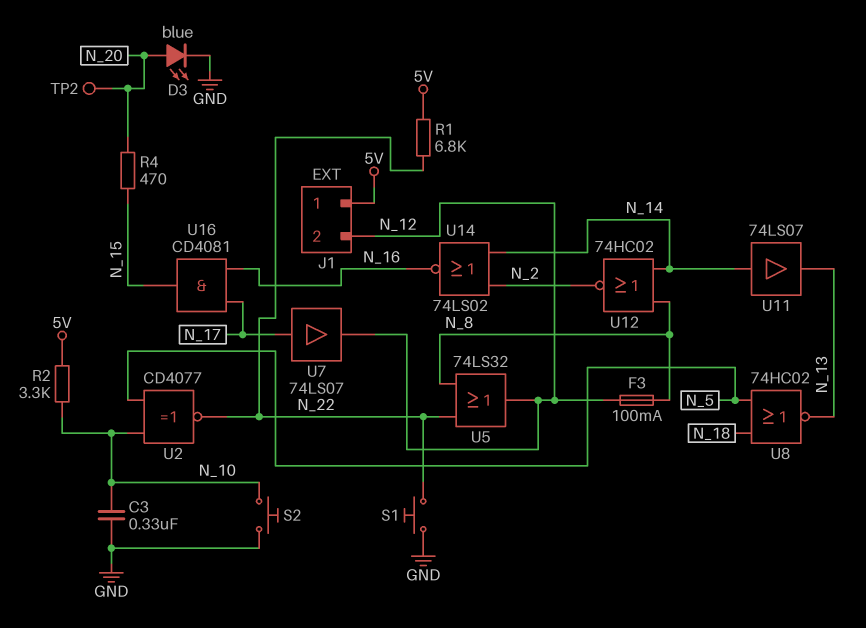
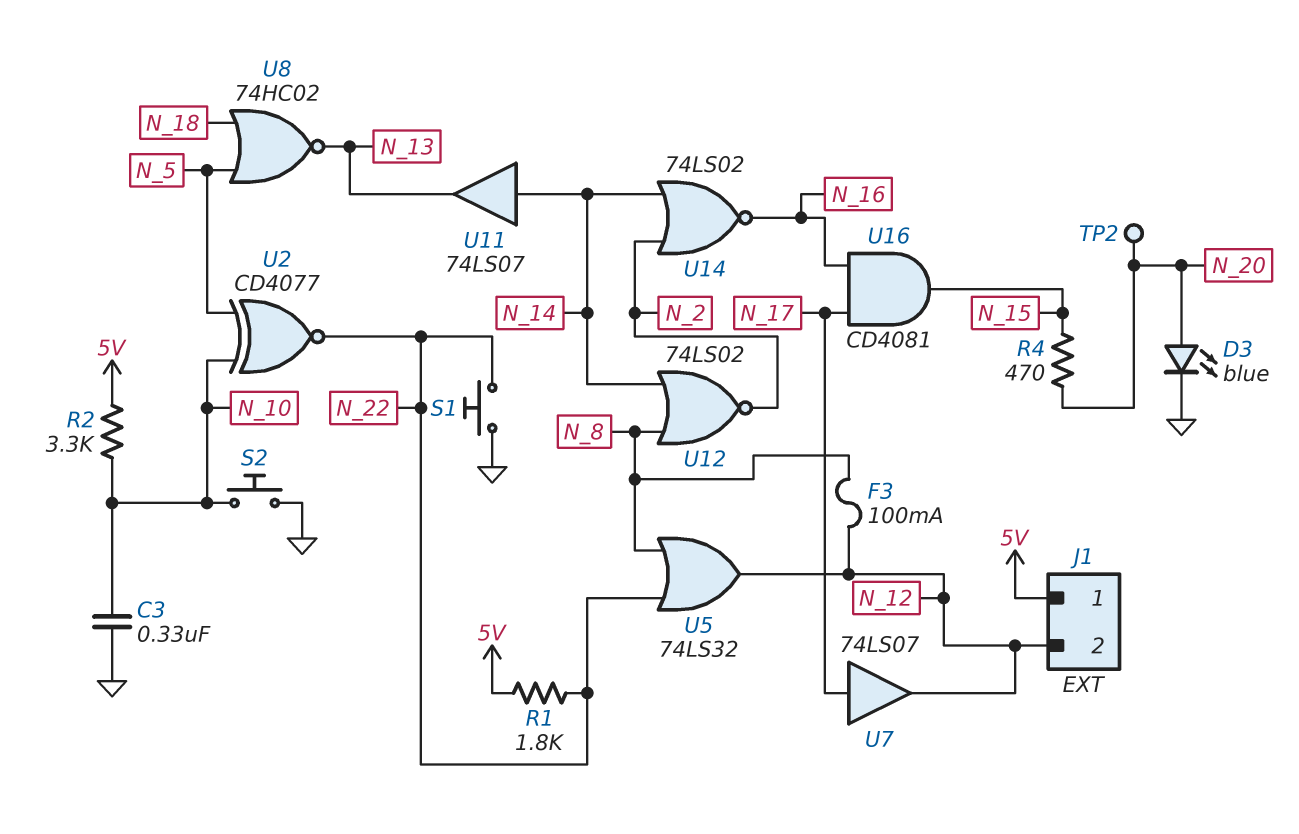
R1: 6.8k (5V, N_22) -> 1.8k (5V, N_22)
U12: NOR 74HC02 (in N_8, in N_14, out N_2) -> NOR 74LS02 (in N_8, in N_14, out N_2)

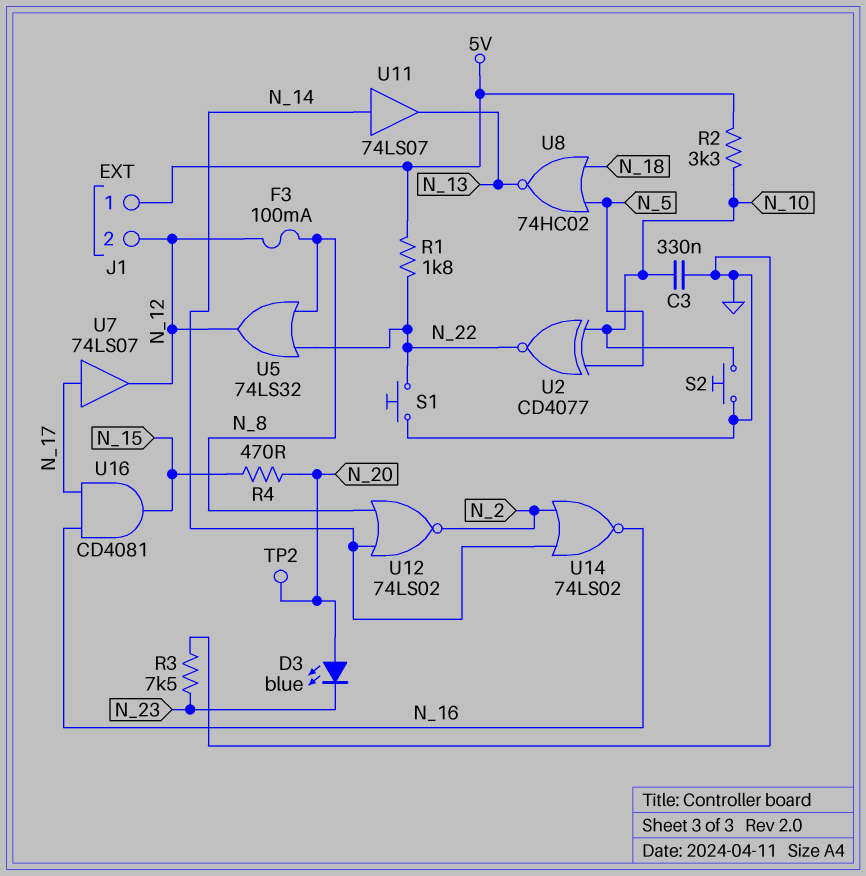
D3: LED blue (A N_20, K GND) -> LED blue (A N_20, K N_23)
R3: none -> 7.5k (GND, N_23)

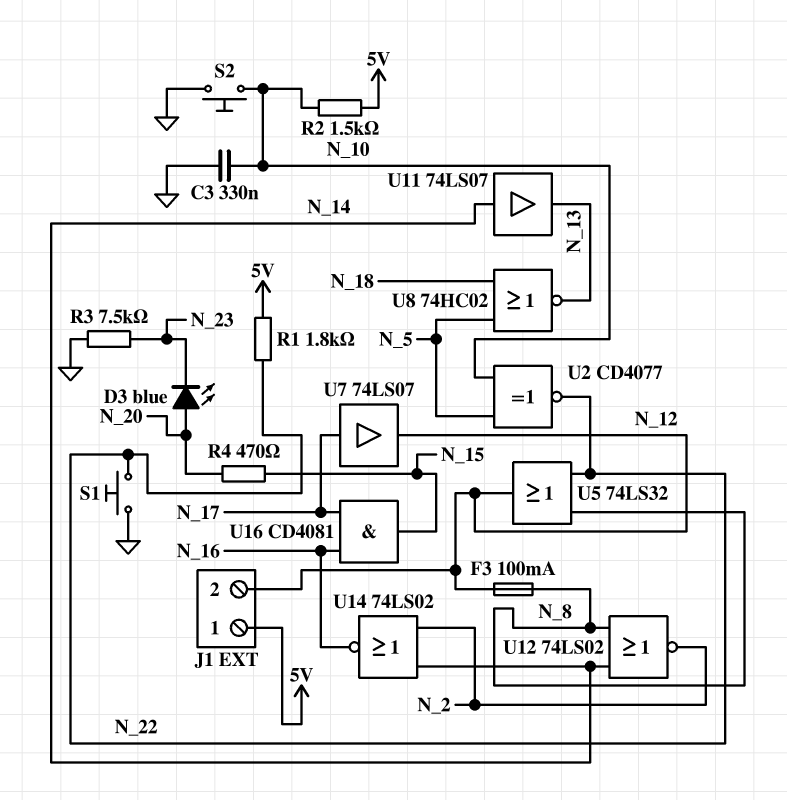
R2: 3.3k (5V, N_10) -> 1.5k (5V, N_10)
TP2: test point (N_20) -> none

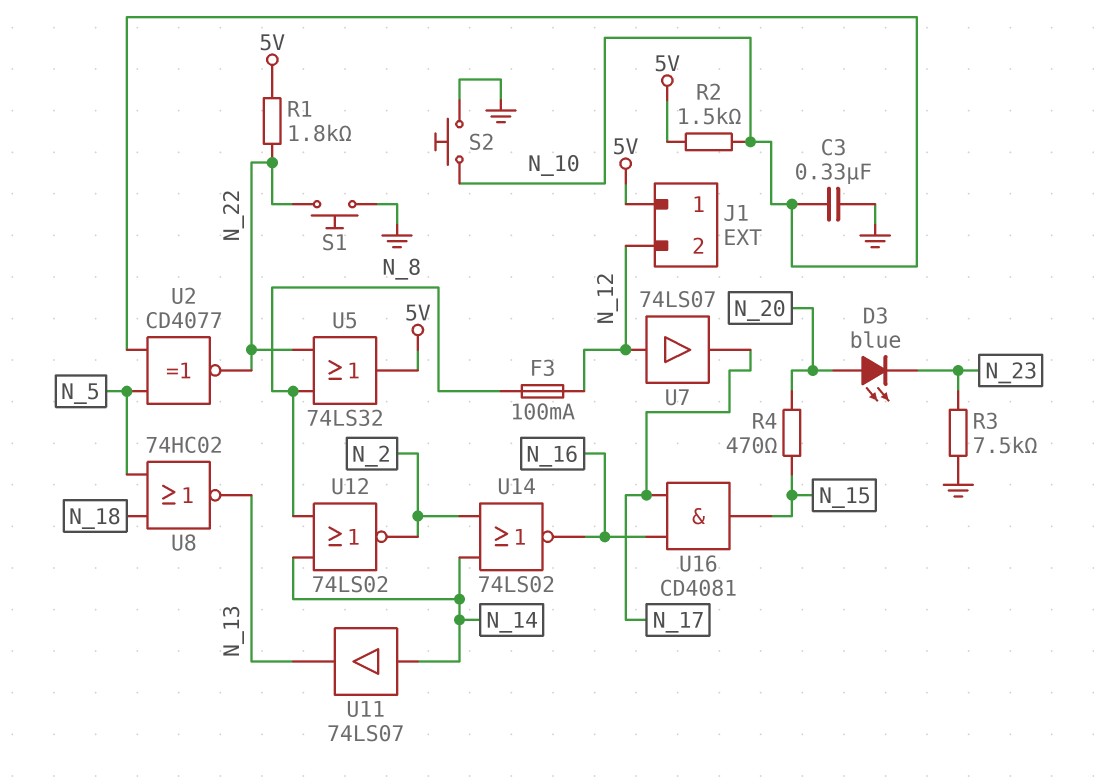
U5: OR 74LS32 (in N_8, in N_22, out N_12) -> OR 74LS32 (in N_8, in N_22, out 5V)
U7: buffer 74LS07 (in N_17, out N_12) -> buffer 74LS07 (in N_12, out N_17)

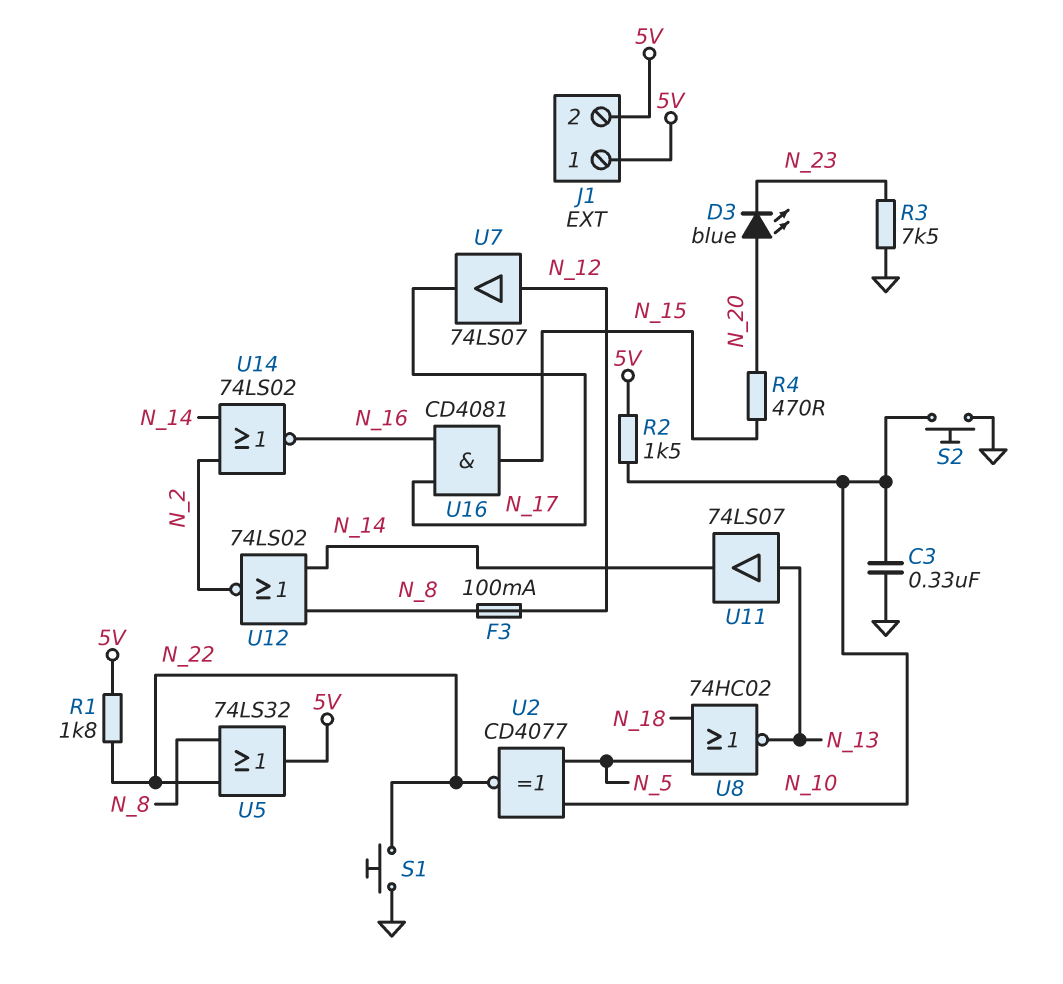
J1 pin 2: N_12 -> 5V
U11: buffer 74LS07 (in N_14, out N_13) -> buffer 74LS07 (in N_13, out N_14)

